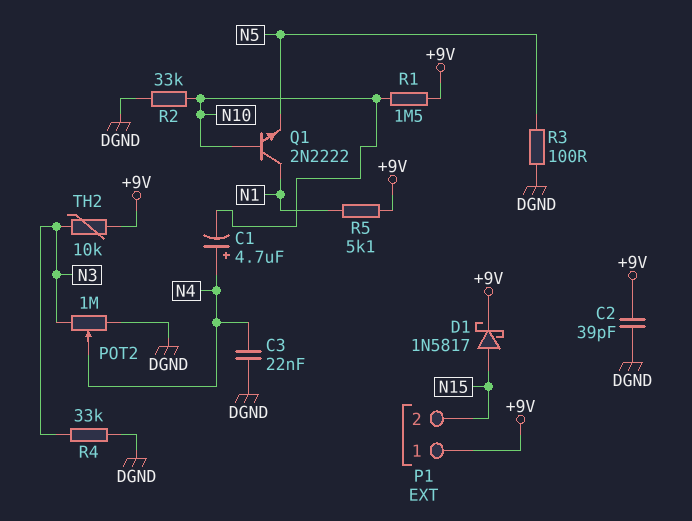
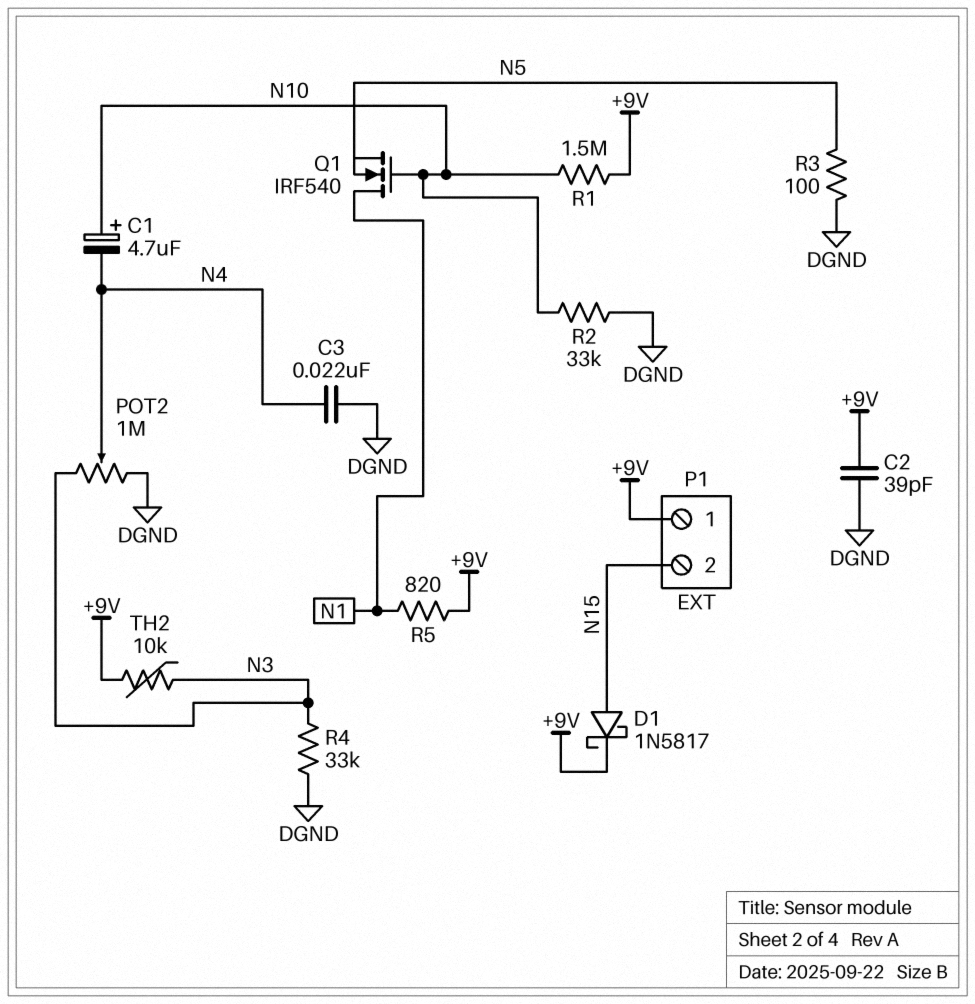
C1: 4.7uF (plus N4, minus N10) -> 4.7uF (plus N10, minus N4)
Q1: NPN 2N2222 (B N10, C N1, E N5) -> NMOS IRF540 (G N10, D N1, S N5)
R5: 5.1k (+9V, N1) -> 820 (+9V, N1)

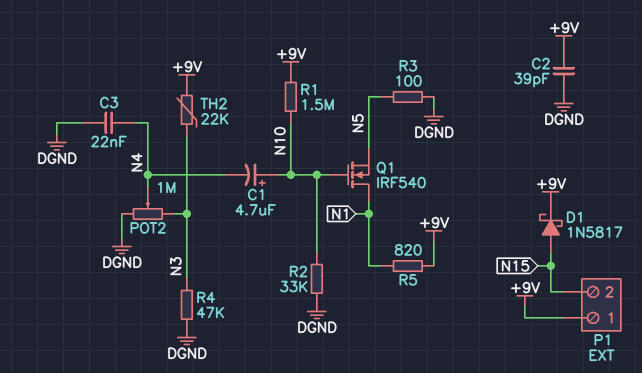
R4: 33k (DGND, N3) -> 47k (DGND, N3)
TH2: 10k (+9V, N3) -> 22k (+9V, N3)

